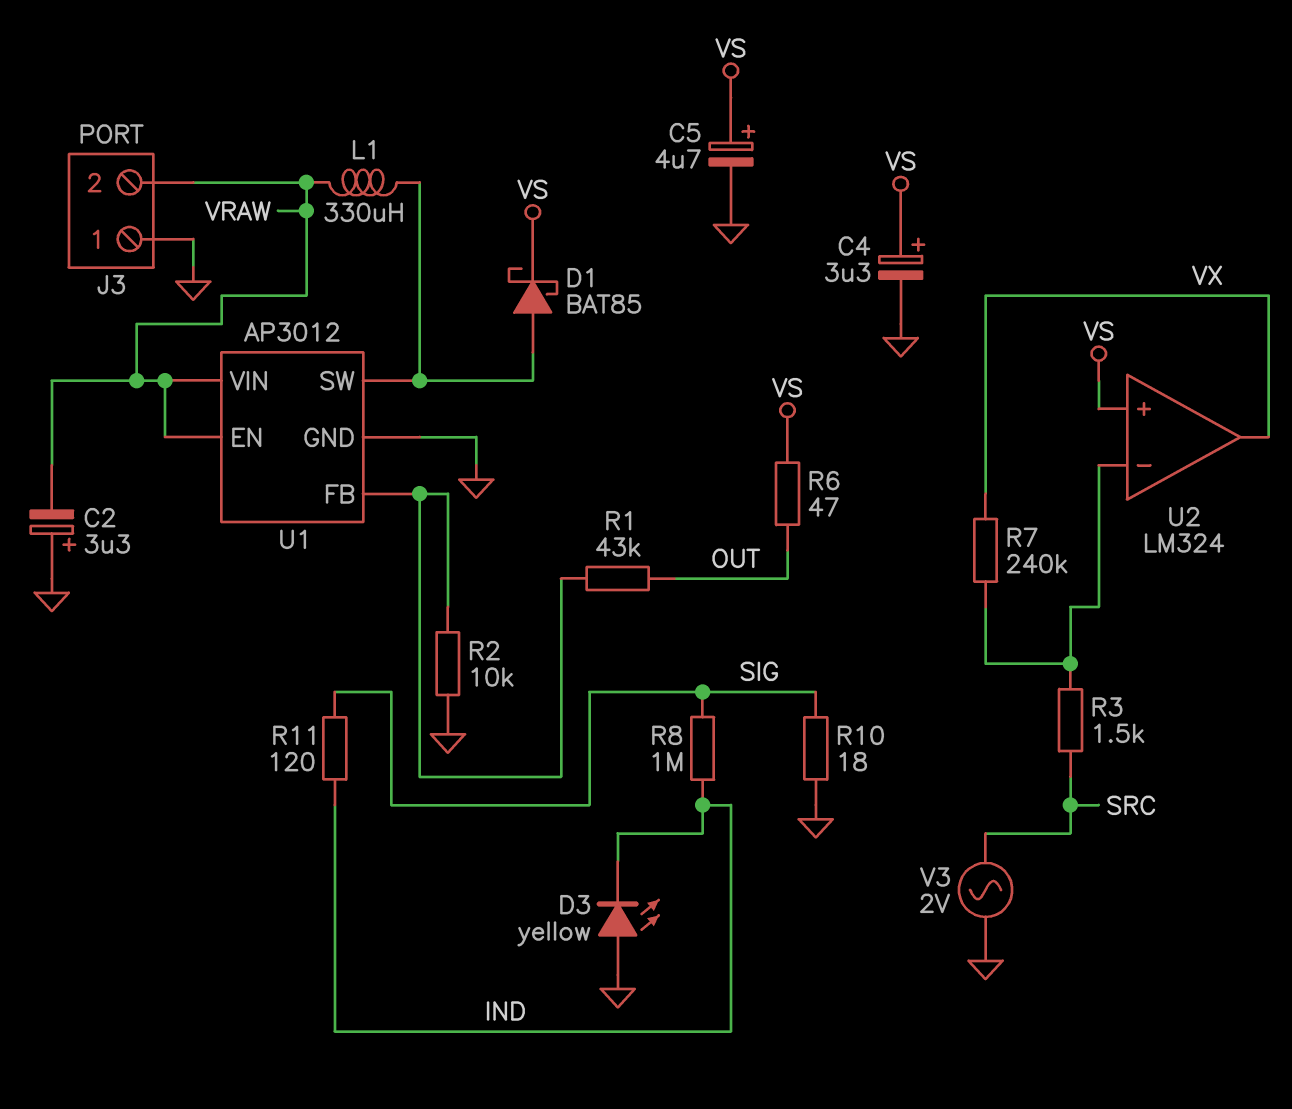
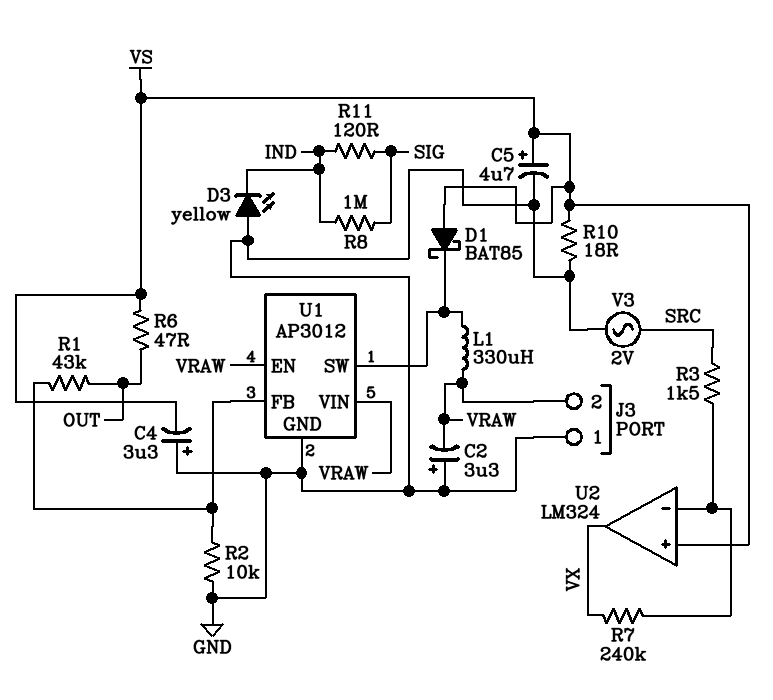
C4: 3.3uF (plus VS, minus GND) -> 3.3uF (plus GND, minus VS)
D1: schottky BAT85 (A U1/SW, K VS) -> schottky BAT85 (A VS, K U1/SW)
R10: 18 (GND, SIG) -> 18 (GND, VS)

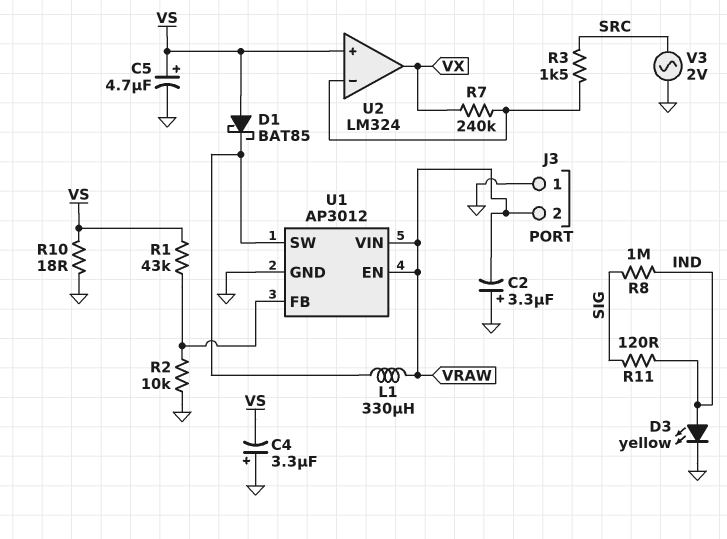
D3: LED yellow (A GND, K IND) -> LED yellow (A IND, K GND)
R1: 43k (OUT, U1/FB) -> 43k (U1/FB, VS)
R6: 47 (OUT, VS) -> none

